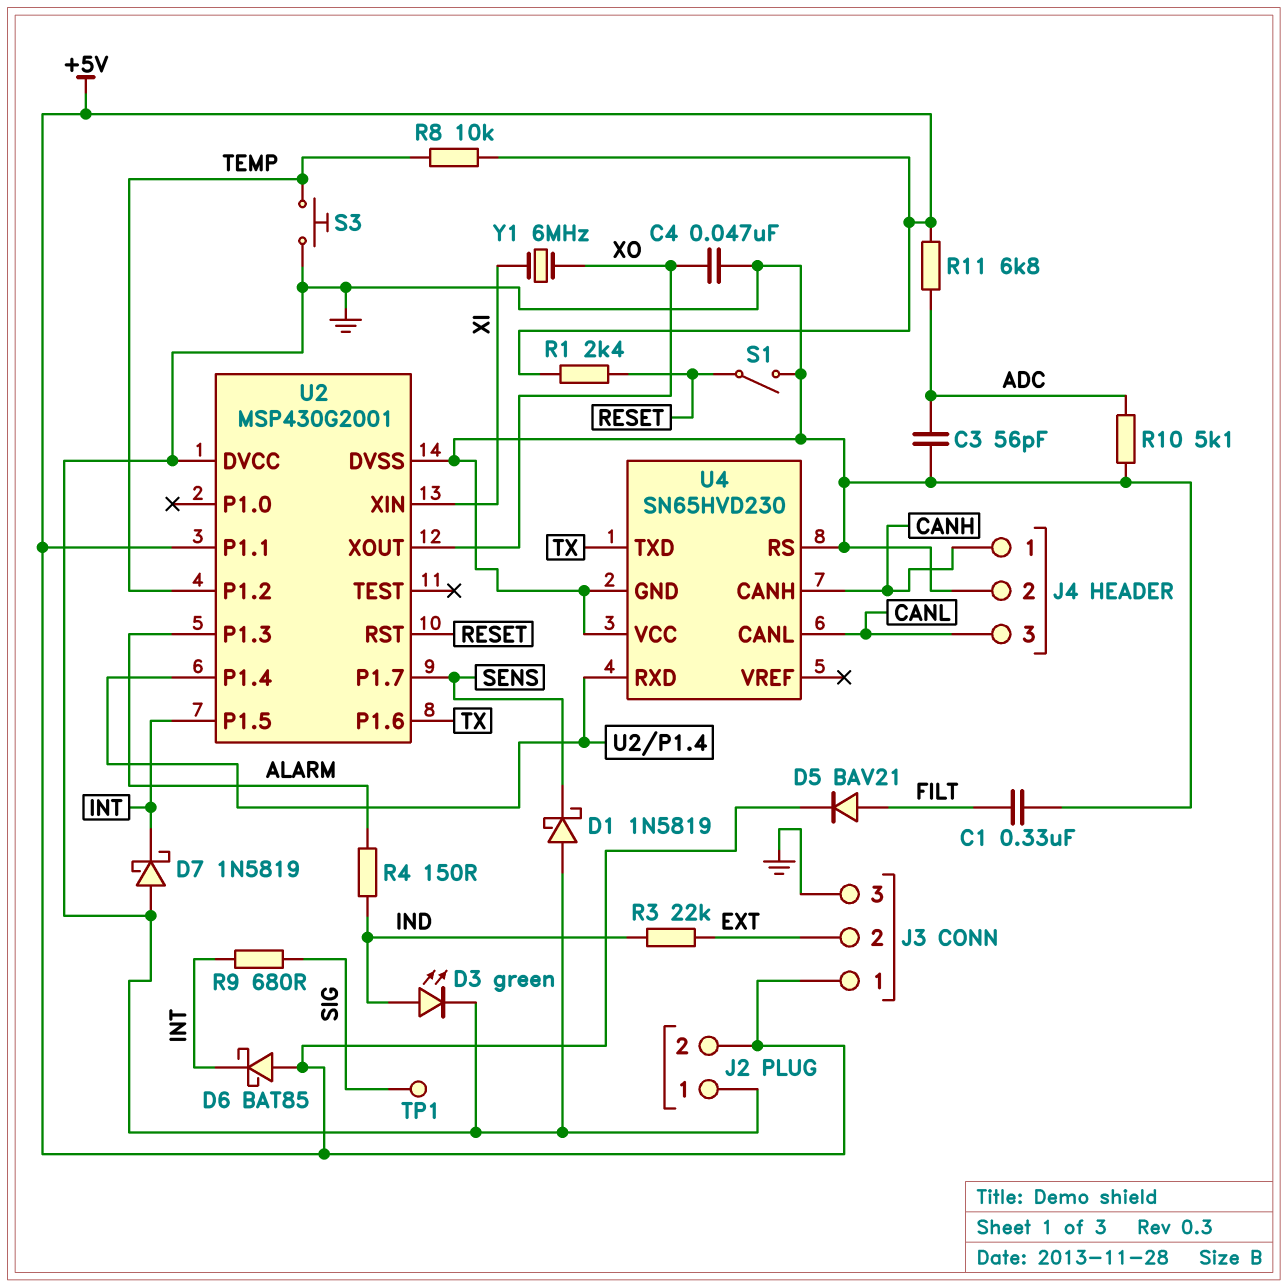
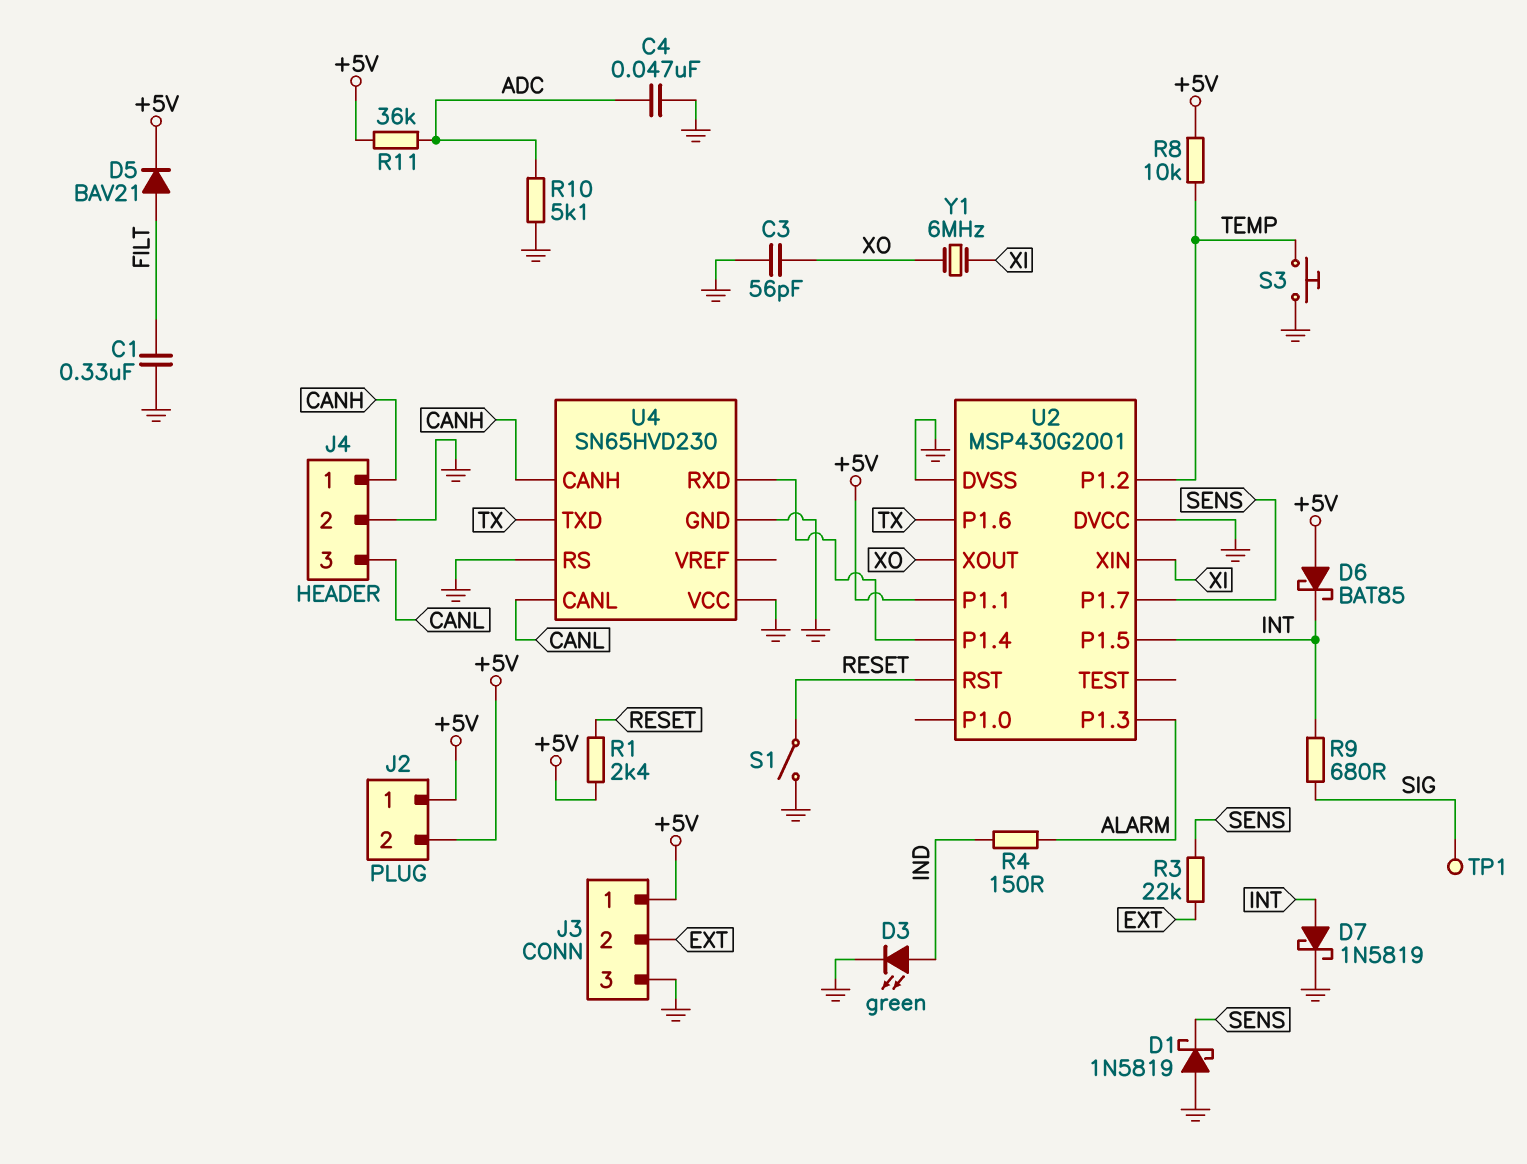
C3: 56pF (ADC, GND) -> 56pF (GND, XO)
C4: 47nF (GND, XO) -> 47nF (ADC, GND)
D7: schottky 1N5819 (A GND, K INT) -> schottky 1N5819 (A INT, K GND)
J2 pin 1: GND -> +5V
R3: 22k (EXT, IND) -> 22k (EXT, SENS)
R11: 6.8k (+5V, ADC) -> 36k (+5V, ADC)

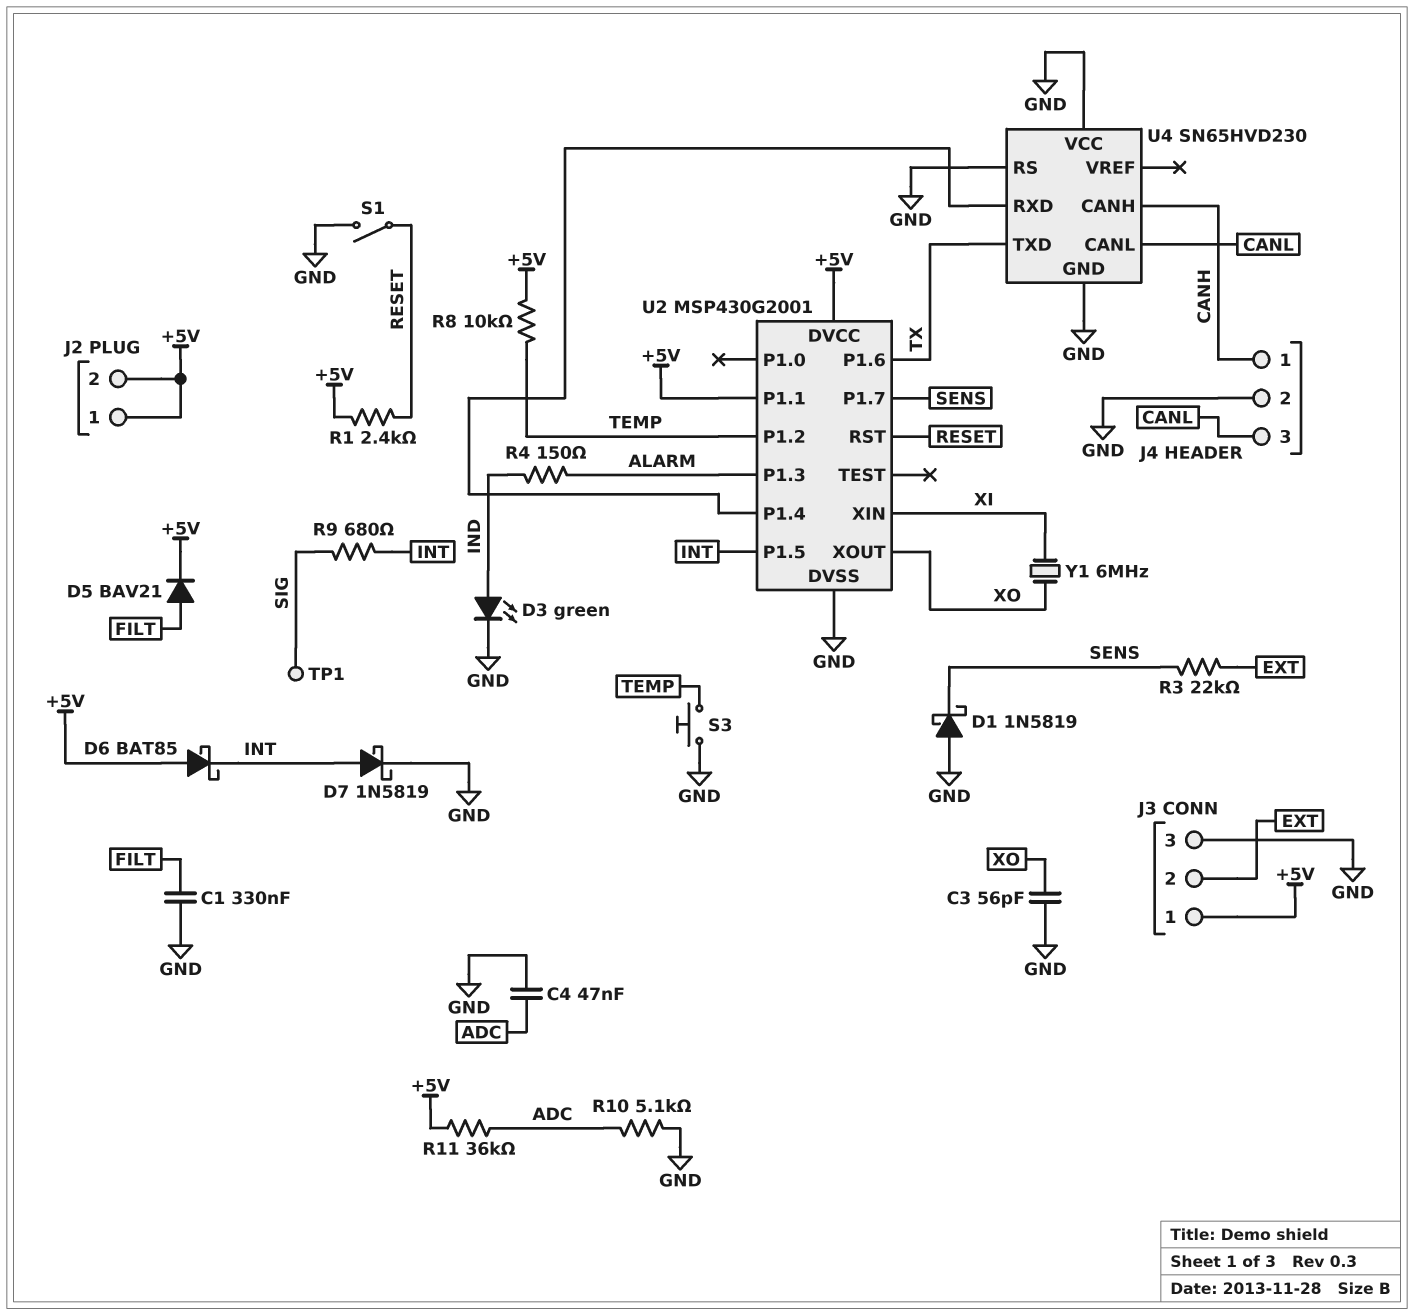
U2 pin DVCC: GND -> +5V

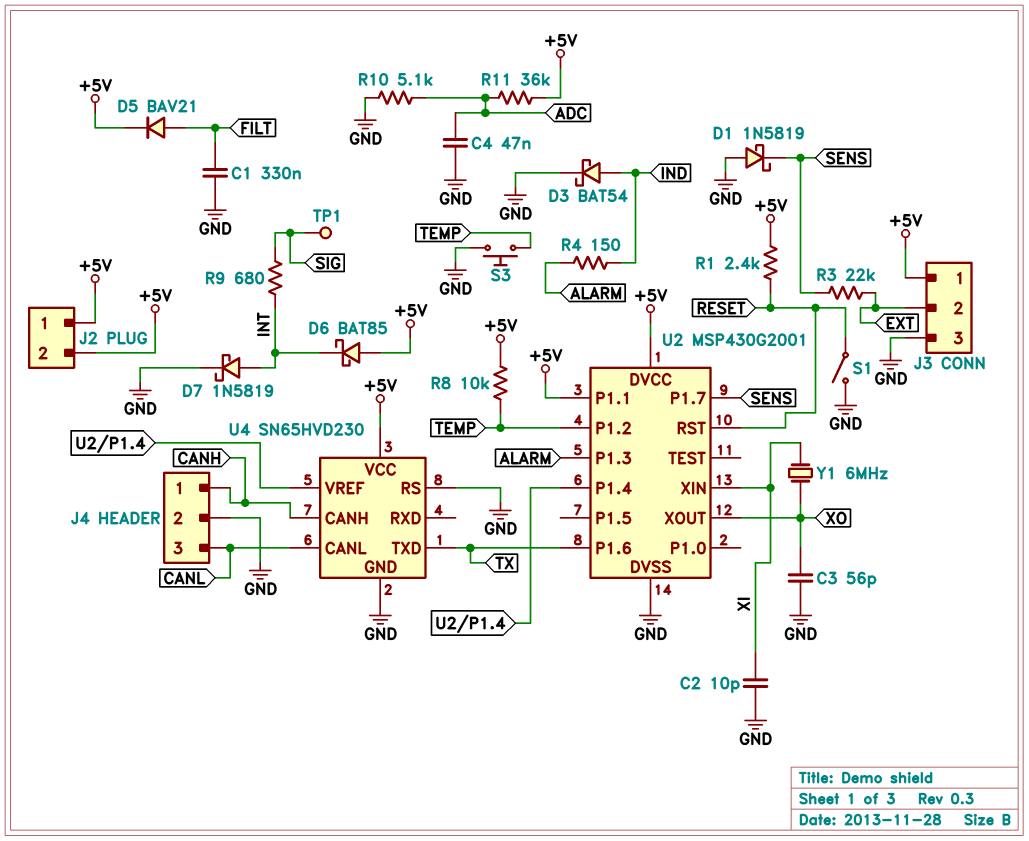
C2: none -> 10pF (GND, XI)
D3: LED green (A IND, K GND) -> schottky BAT54 (A IND, K GND)
U2 pin P1.5: INT -> none
U4 pin RXD: U2/P1.4 -> none
U4 pin VCC: GND -> +5V
U4 pin VREF: none -> U2/P1.4

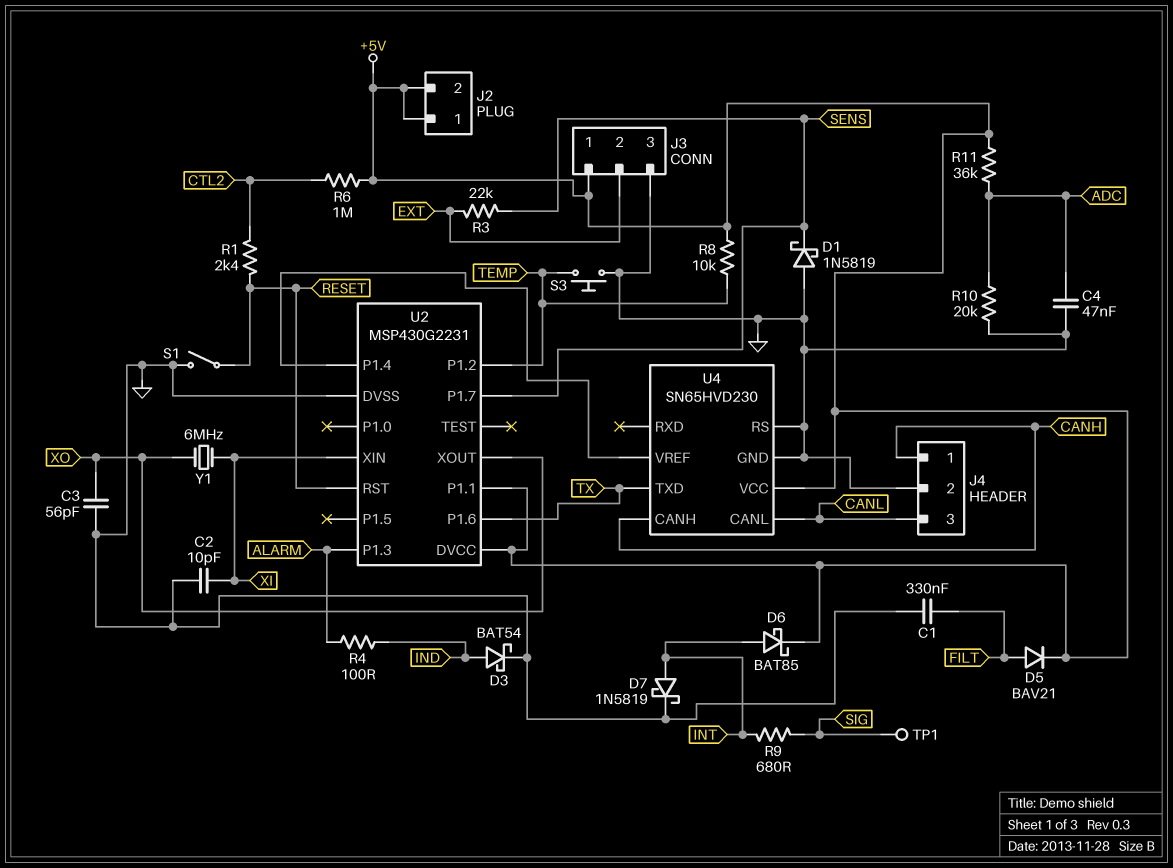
D6: schottky BAT85 (A +5V, K INT) -> schottky BAT85 (A INT, K +5V)
R1: 2.4k (+5V, RESET) -> 2.4k (CTL2, RESET)
R4: 150 (ALARM, IND) -> 100 (ALARM, IND)
R6: none -> 1M (+5V, CTL2)
R10: 5.1k (ADC, GND) -> 20k (ADC, GND)
U2: MSP430G2001 -> MSP430G2231

